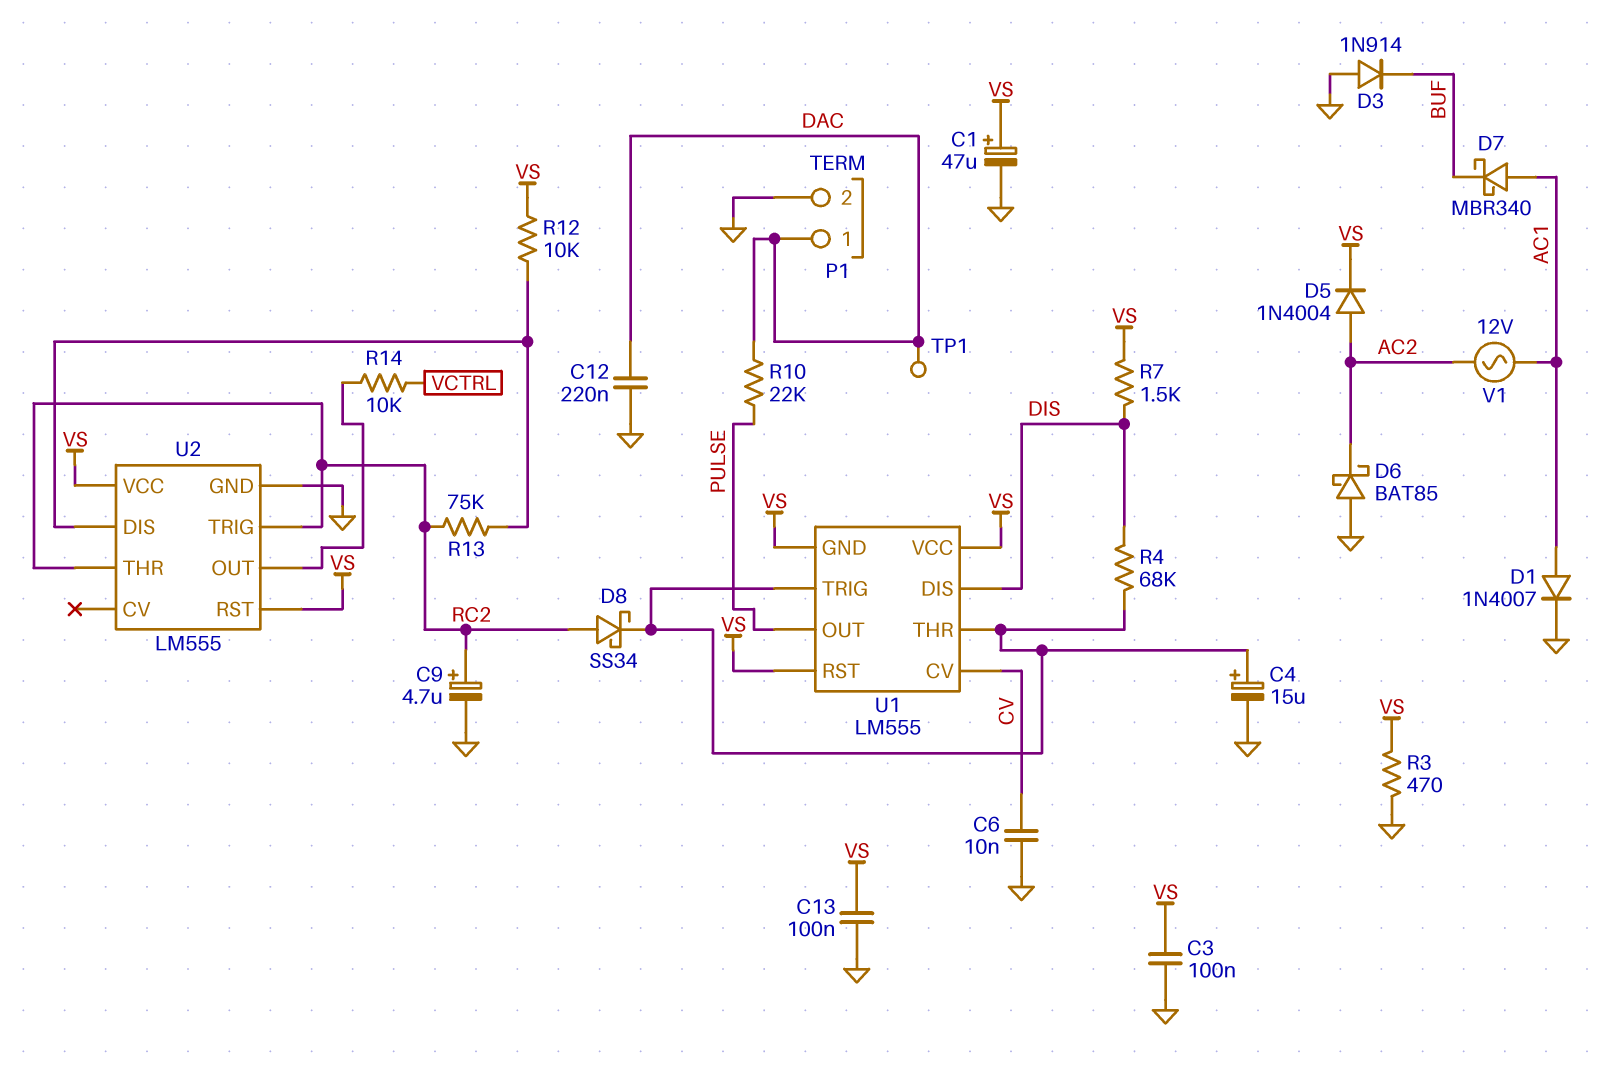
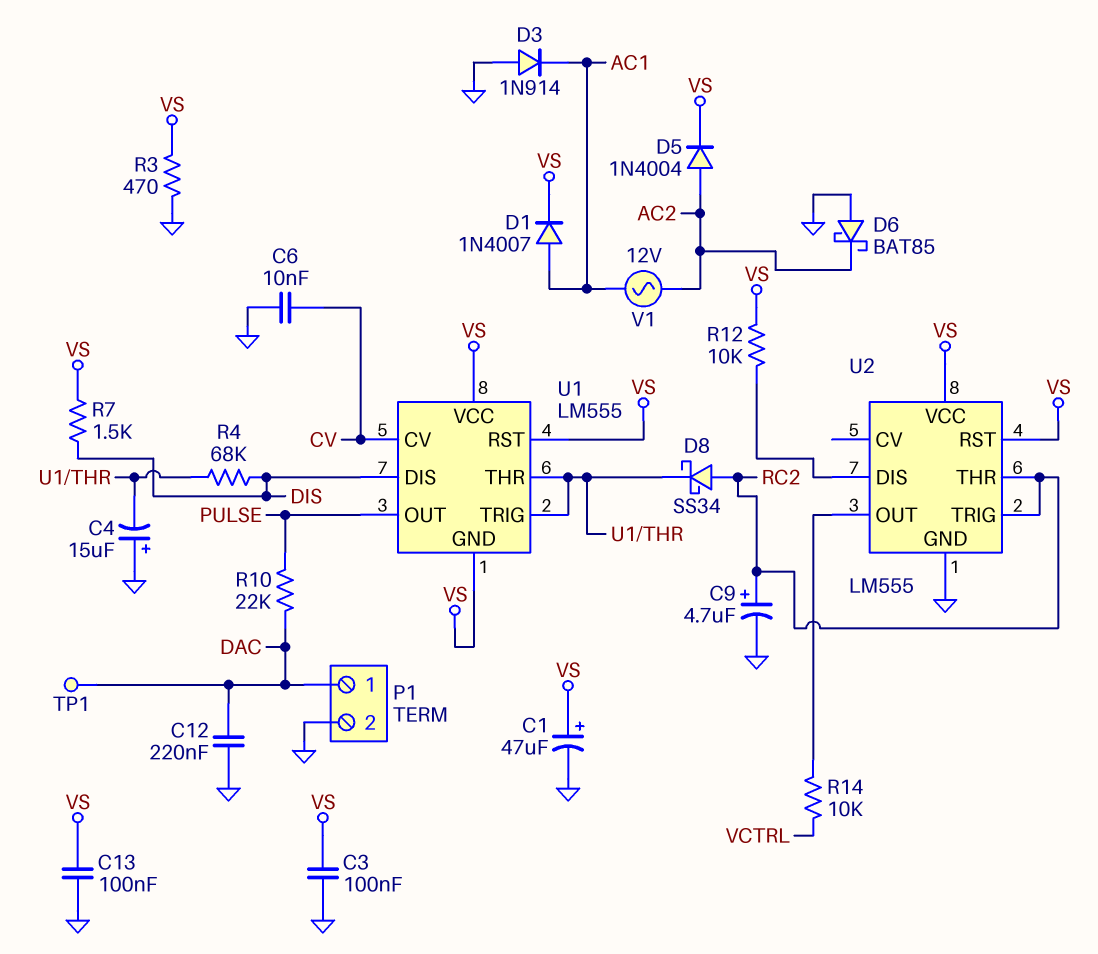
C4: 15uF (plus U1/THR, minus GND) -> 15uF (plus GND, minus U1/THR)
D1: diode 1N4007 (A AC1, K GND) -> diode 1N4007 (A AC1, K VS)
D3: diode 1N914 (A GND, K BUF) -> diode 1N914 (A GND, K AC1)
D7: schottky MBR340 (A AC1, K BUF) -> none
R13: 75k (RC2, U2/DIS) -> none

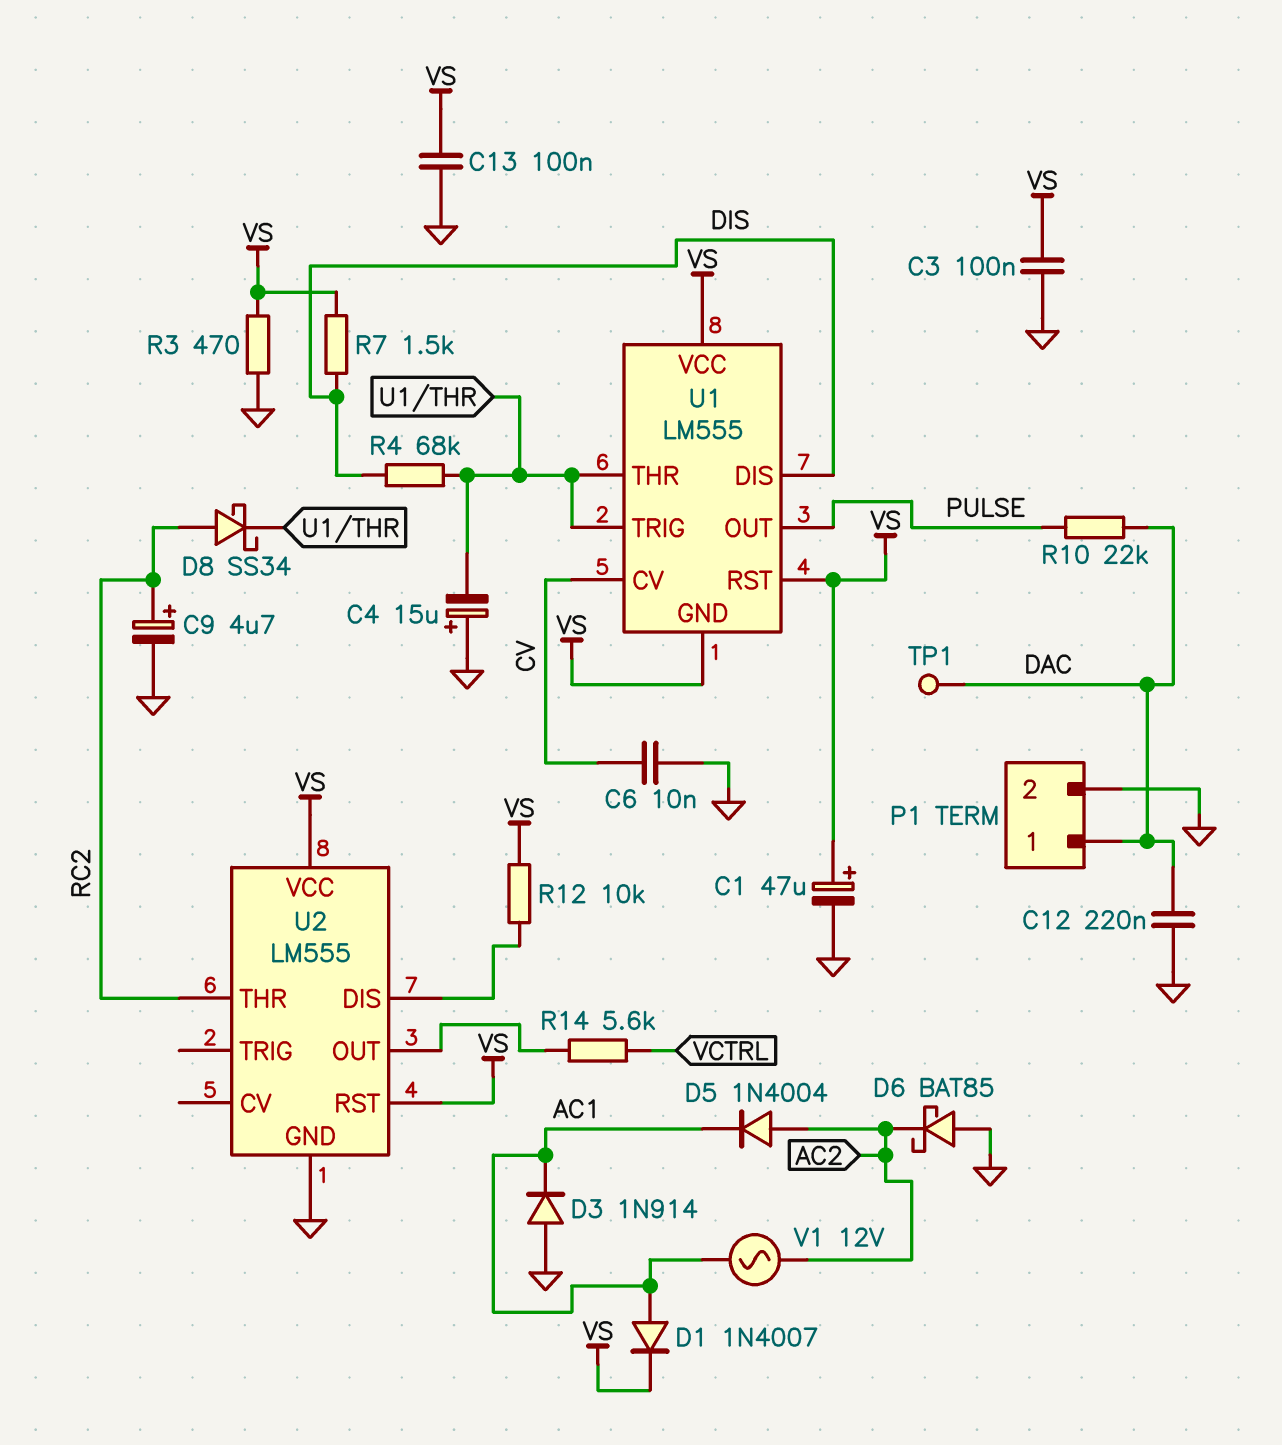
D5: diode 1N4004 (A AC2, K VS) -> diode 1N4004 (A AC2, K AC1)
R14: 10k (U2/OUT, VCTRL) -> 5.6k (U2/OUT, VCTRL)
U2 pin TRIG: RC2 -> none

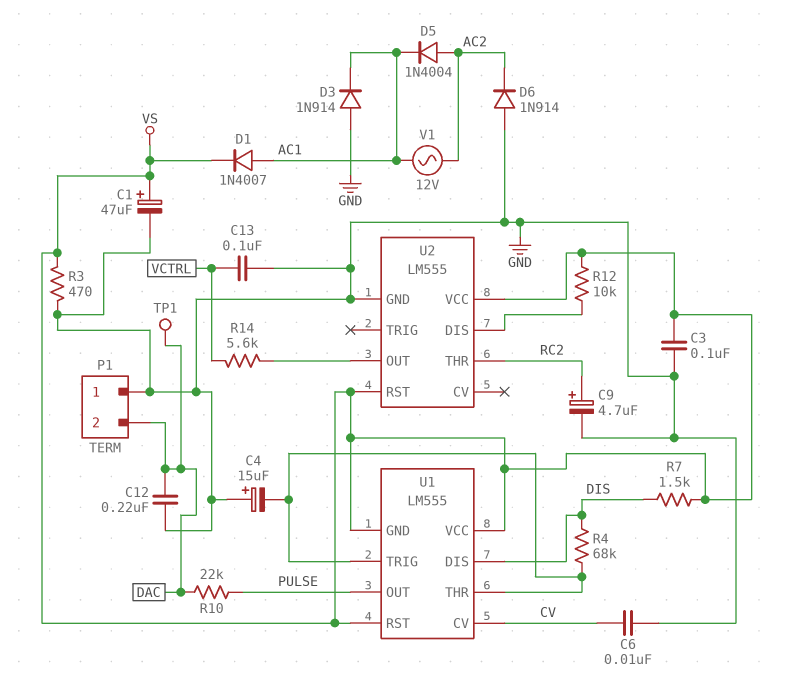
C13: 100nF (GND, VS) -> 100nF (GND, VCTRL)
D6: schottky BAT85 (A GND, K AC2) -> diode 1N914 (A GND, K AC2)
D8: schottky SS34 (A RC2, K U1/THR) -> none
P1 pin 1: DAC -> GND
P1 pin 2: GND -> DAC

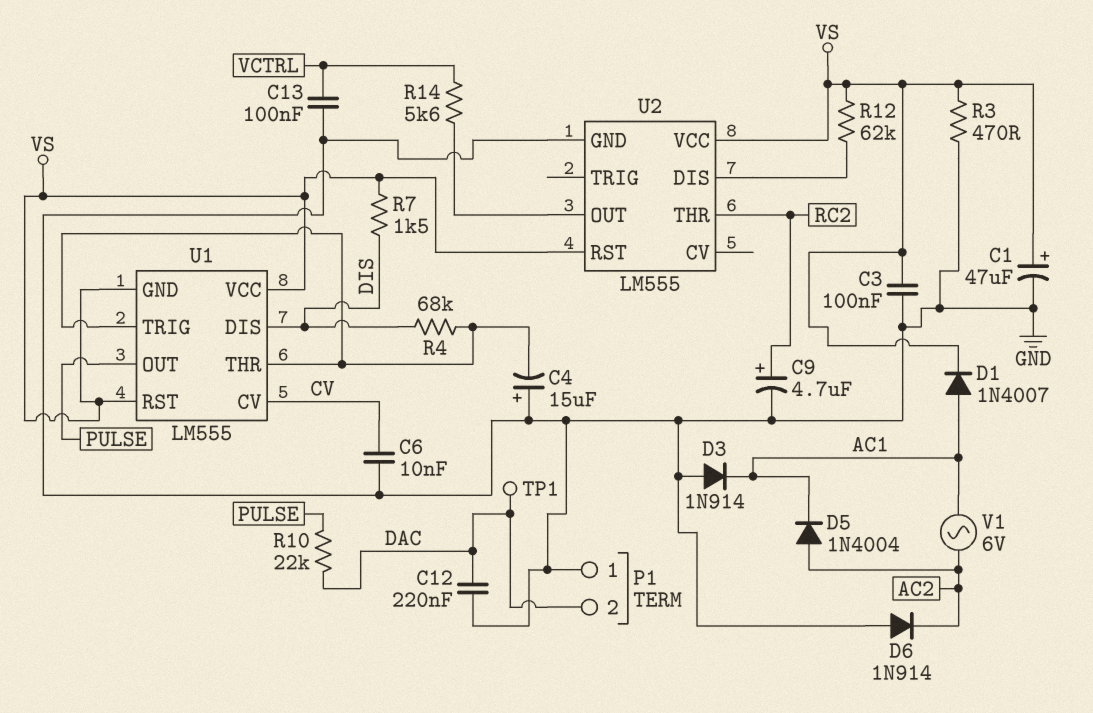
R12: 10k (U2/DIS, VS) -> 62k (U2/DIS, VS)
V1: AC 12V (AC1, AC2) -> AC 6V (AC1, AC2)

